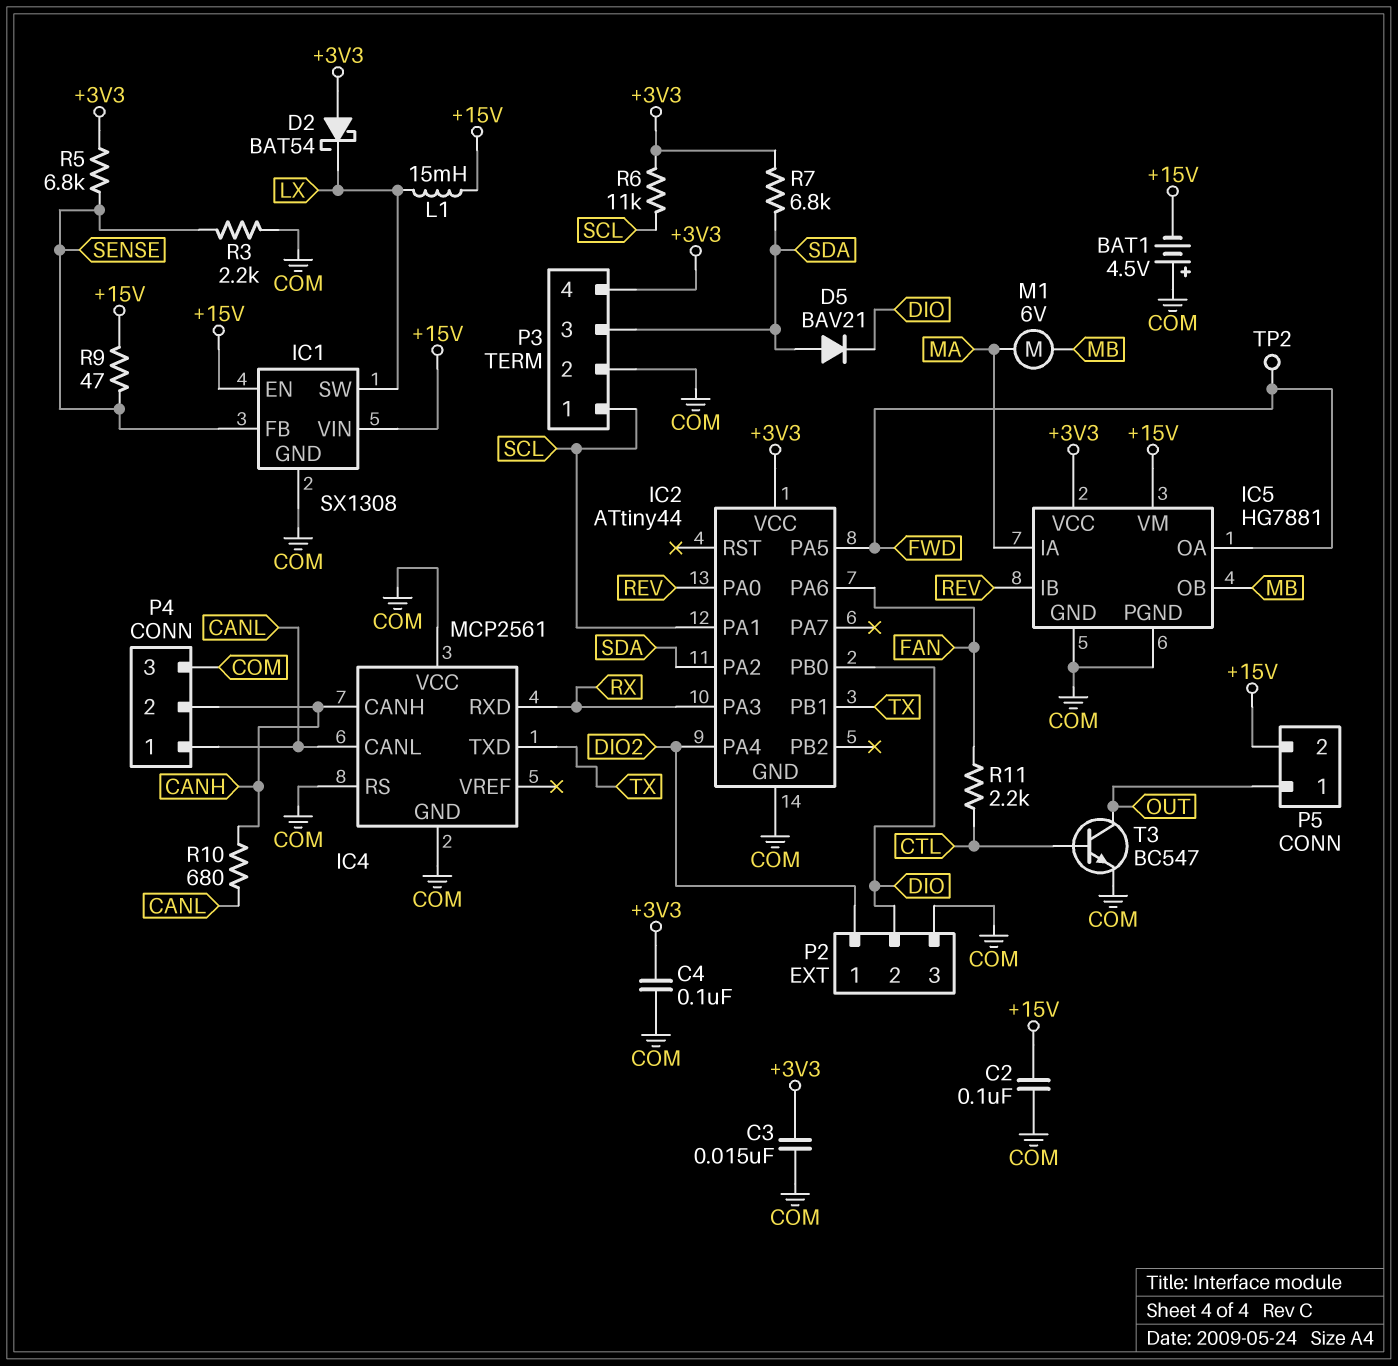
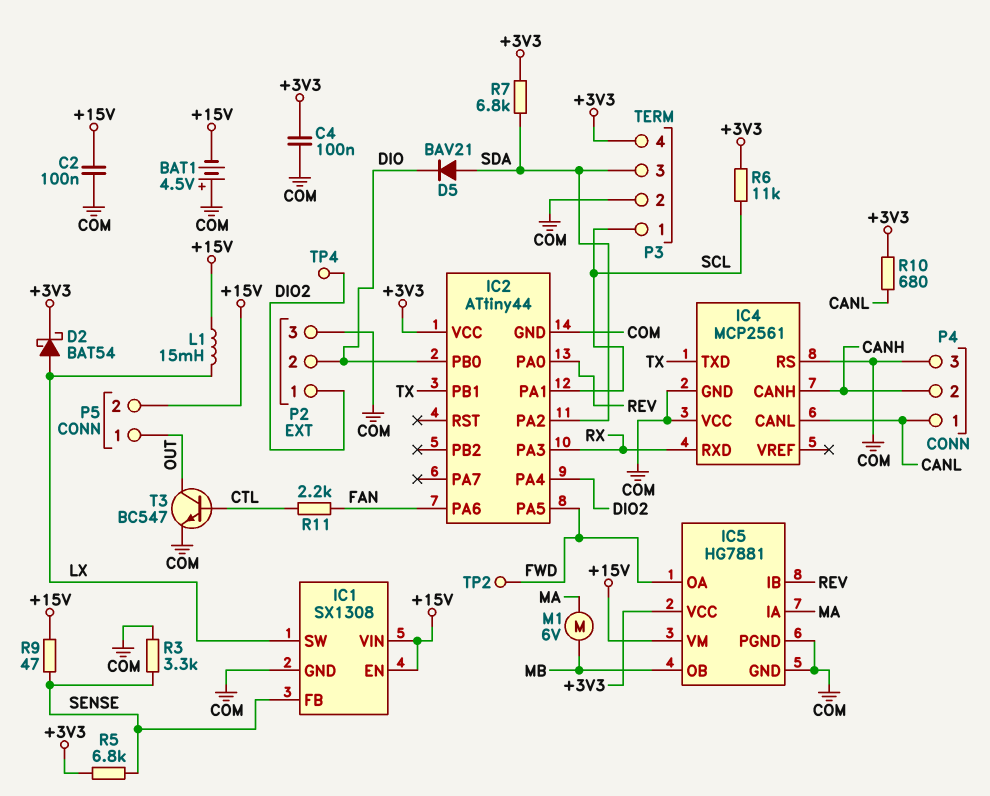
C3: 15nF (+3V3, COM) -> none
D2: schottky BAT54 (A +3V3, K LX) -> schottky BAT54 (A LX, K +3V3)
R3: 2.2k (COM, SENSE) -> 3.3k (COM, SENSE)
R10: 680 (CANH, CANL) -> 680 (+3V3, CANL)
TP4: none -> test point (DIO2)

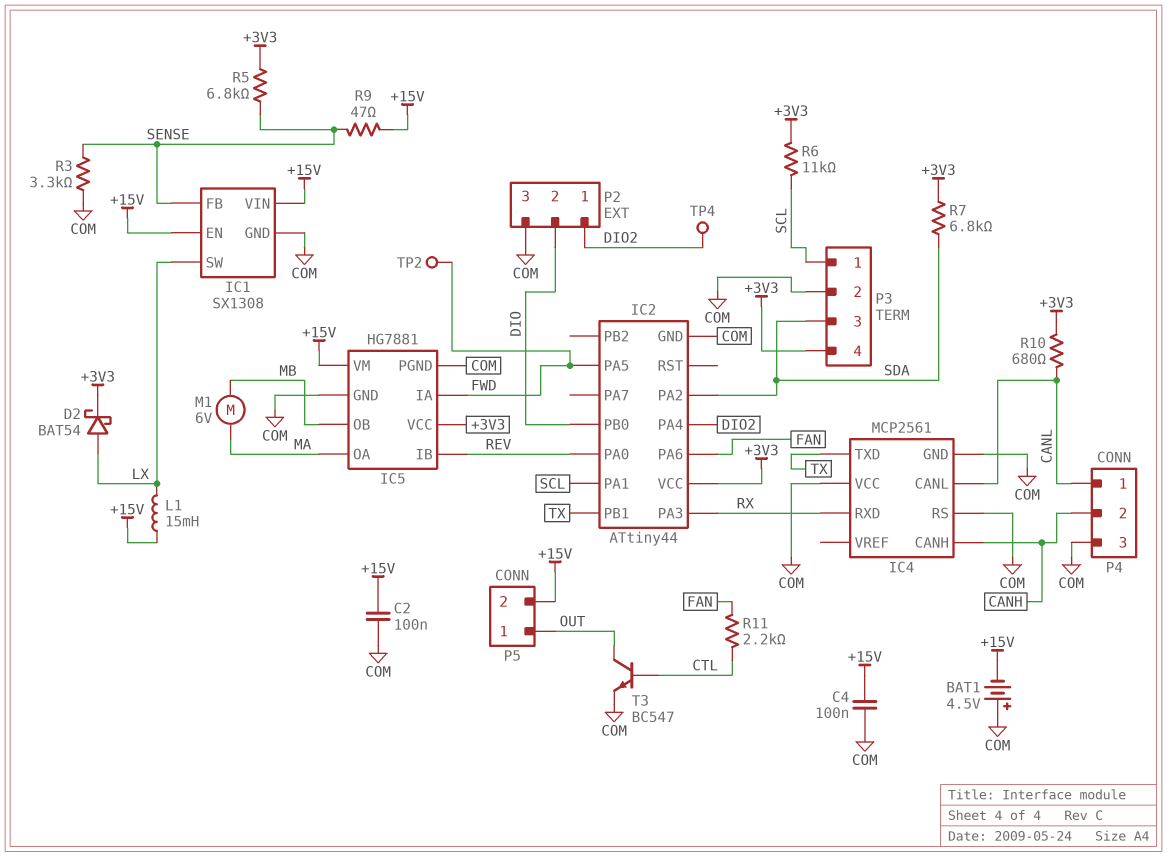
C4: 100nF (+3V3, COM) -> 100nF (+15V, COM)
D5: diode BAV21 (A SDA, K DIO) -> none
IC5 pin IA: MA -> FWD
IC5 pin OA: FWD -> MA

